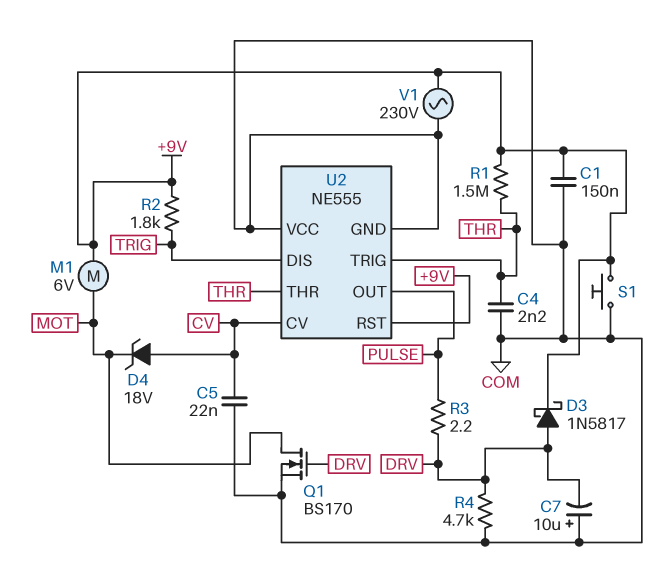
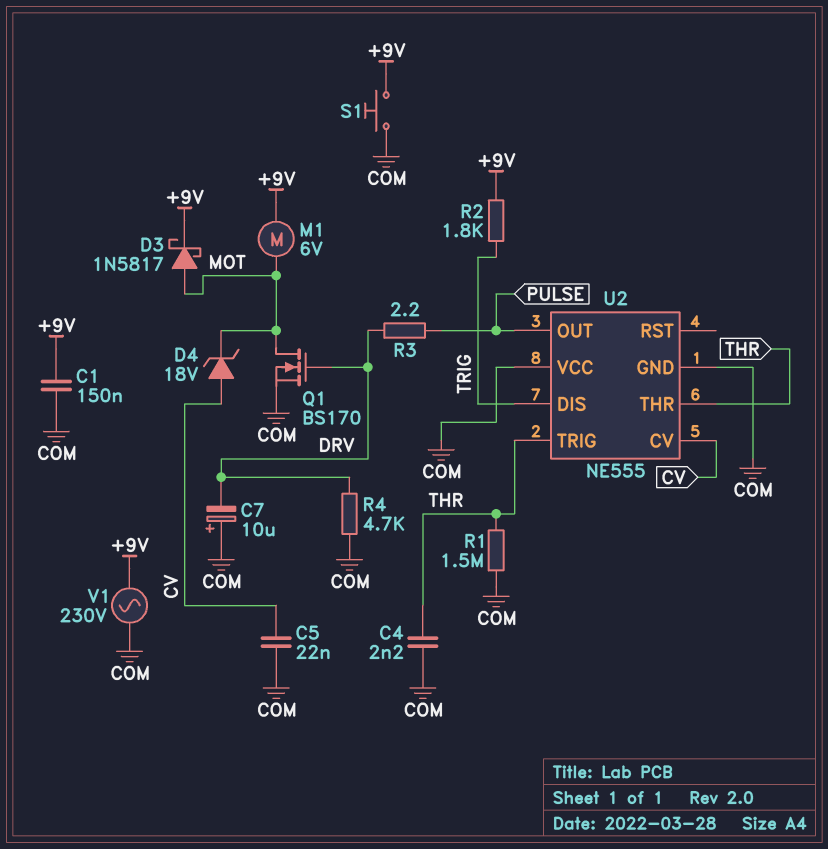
D3: schottky 1N5817 (A DRV, K +9V) -> schottky 1N5817 (A MOT, K +9V)
R1: 1.5M (+9V, THR) -> 1.5M (COM, THR)
U2 pin RST: +9V -> none

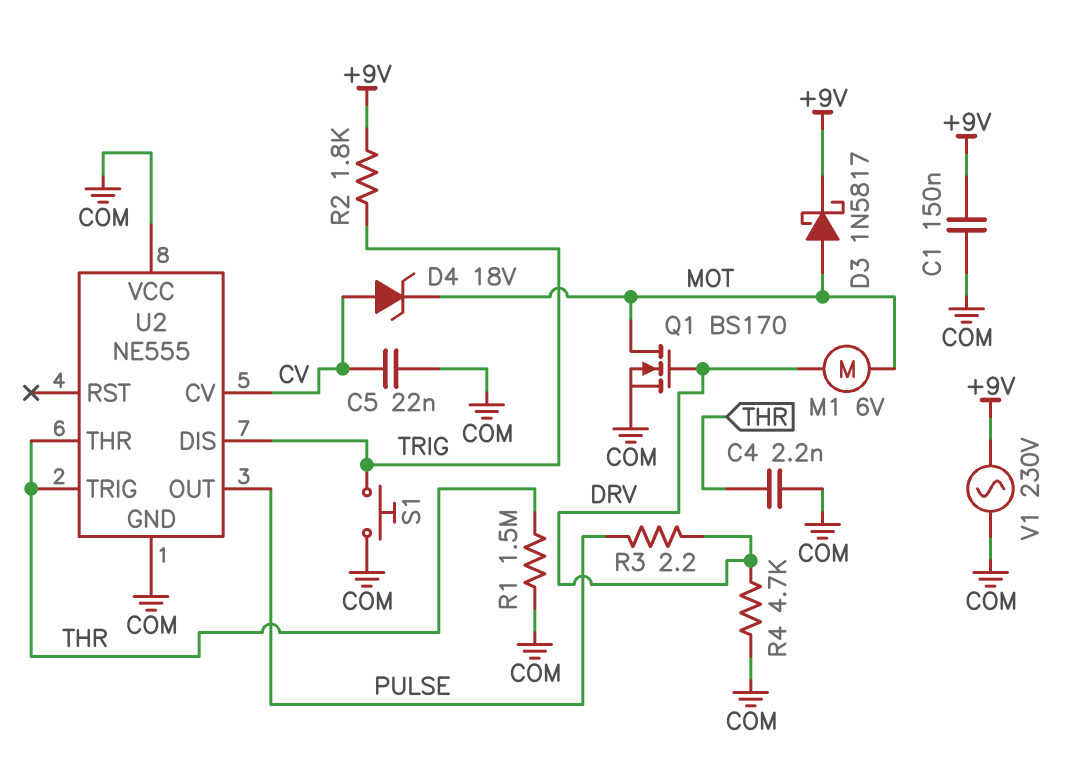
C7: 10uF (plus COM, minus DRV) -> none
M1: motor 6V (+9V, MOT) -> motor 6V (DRV, MOT)
S1: button (+9V, COM) -> button (COM, TRIG)

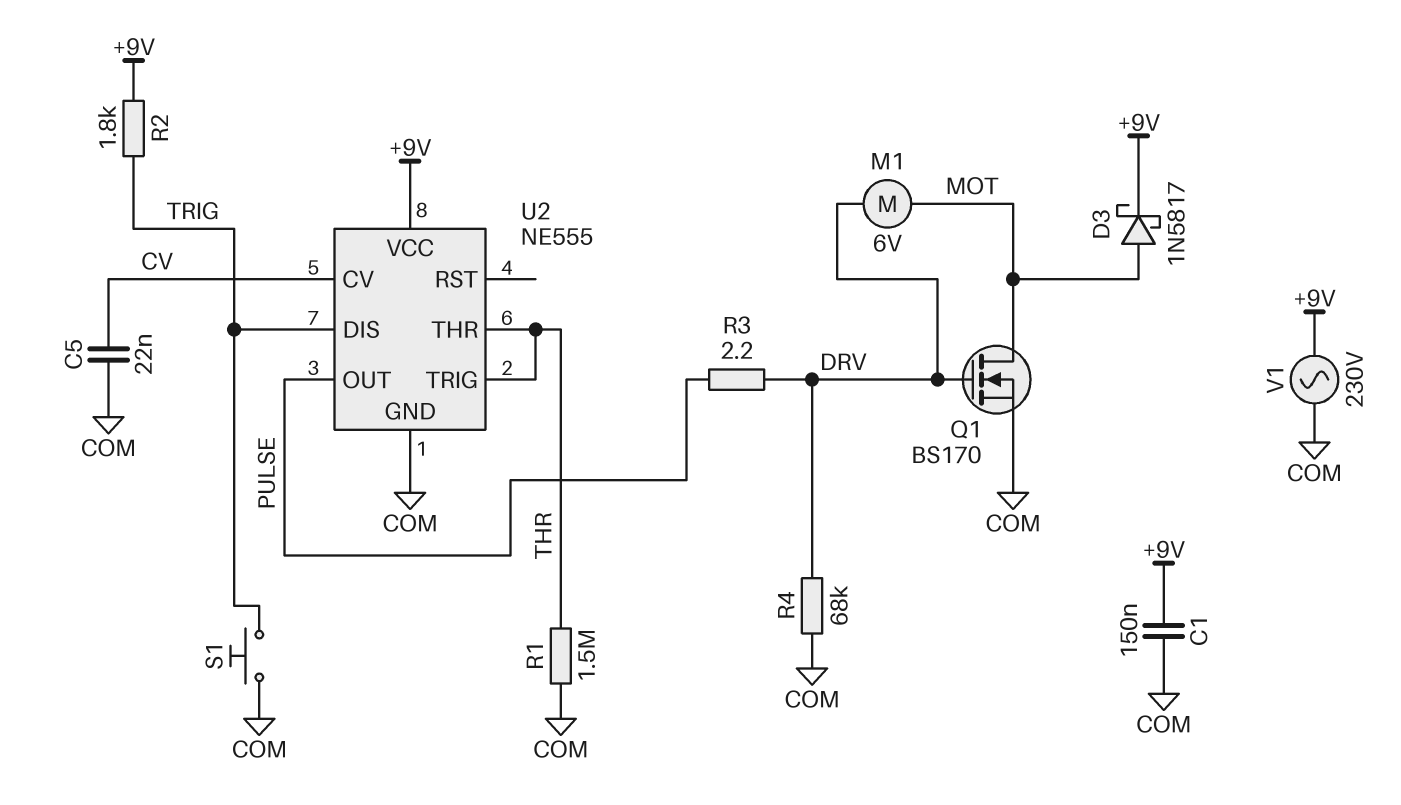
C4: 2.2nF (COM, THR) -> none
D4: zener 18V (A CV, K MOT) -> none
R4: 4.7k (COM, DRV) -> 68k (COM, DRV)
U2 pin VCC: COM -> +9V

